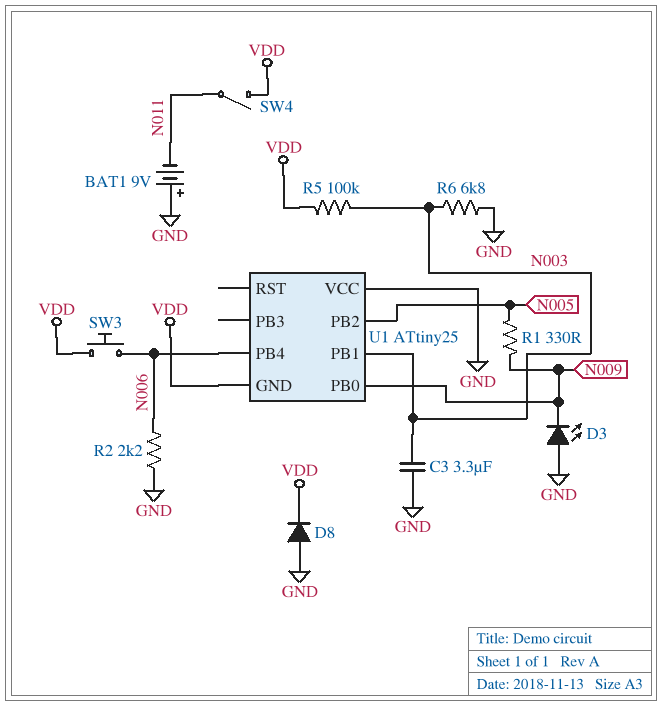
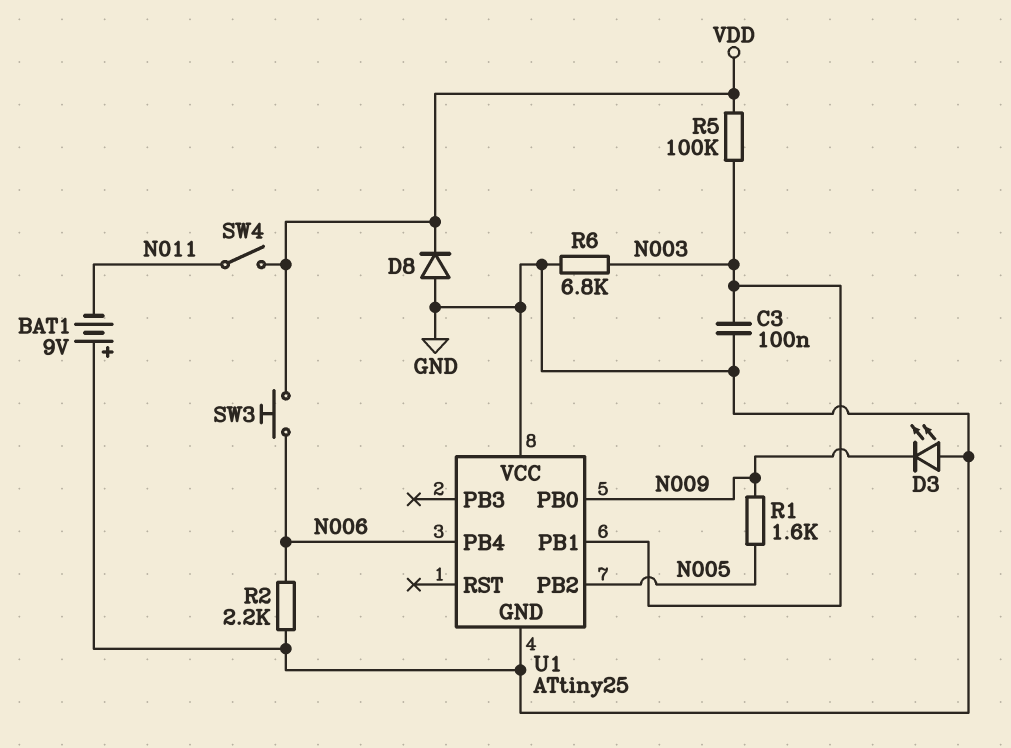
C3: 3.3uF (GND, N003) -> 100nF (GND, N003)
R1: 330 (N005, N009) -> 1.6k (N005, N009)
U1 pin GND: VDD -> GND

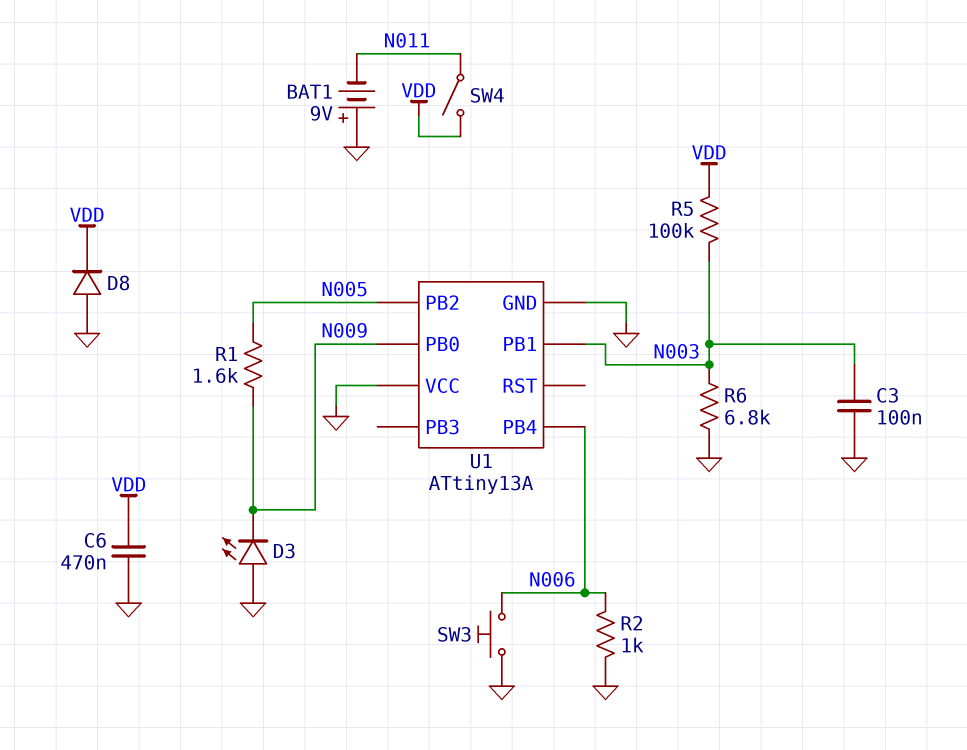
C6: none -> 470nF (GND, VDD)
R2: 2.2k (GND, N006) -> 1k (GND, N006)
SW3: button (N006, VDD) -> button (GND, N006)
U1: ATtiny25 -> ATtiny13A

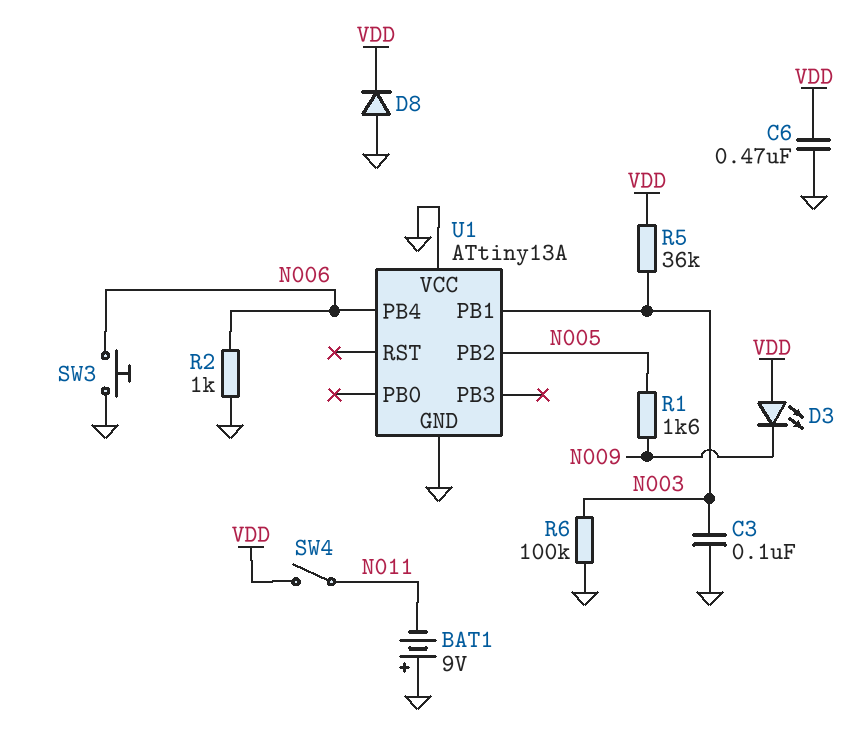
D3: LED (A GND, K N009) -> LED (A VDD, K N009)
R5: 100k (N003, VDD) -> 36k (N003, VDD)
R6: 6.8k (GND, N003) -> 100k (GND, N003)
U1 pin PB0: N009 -> none

